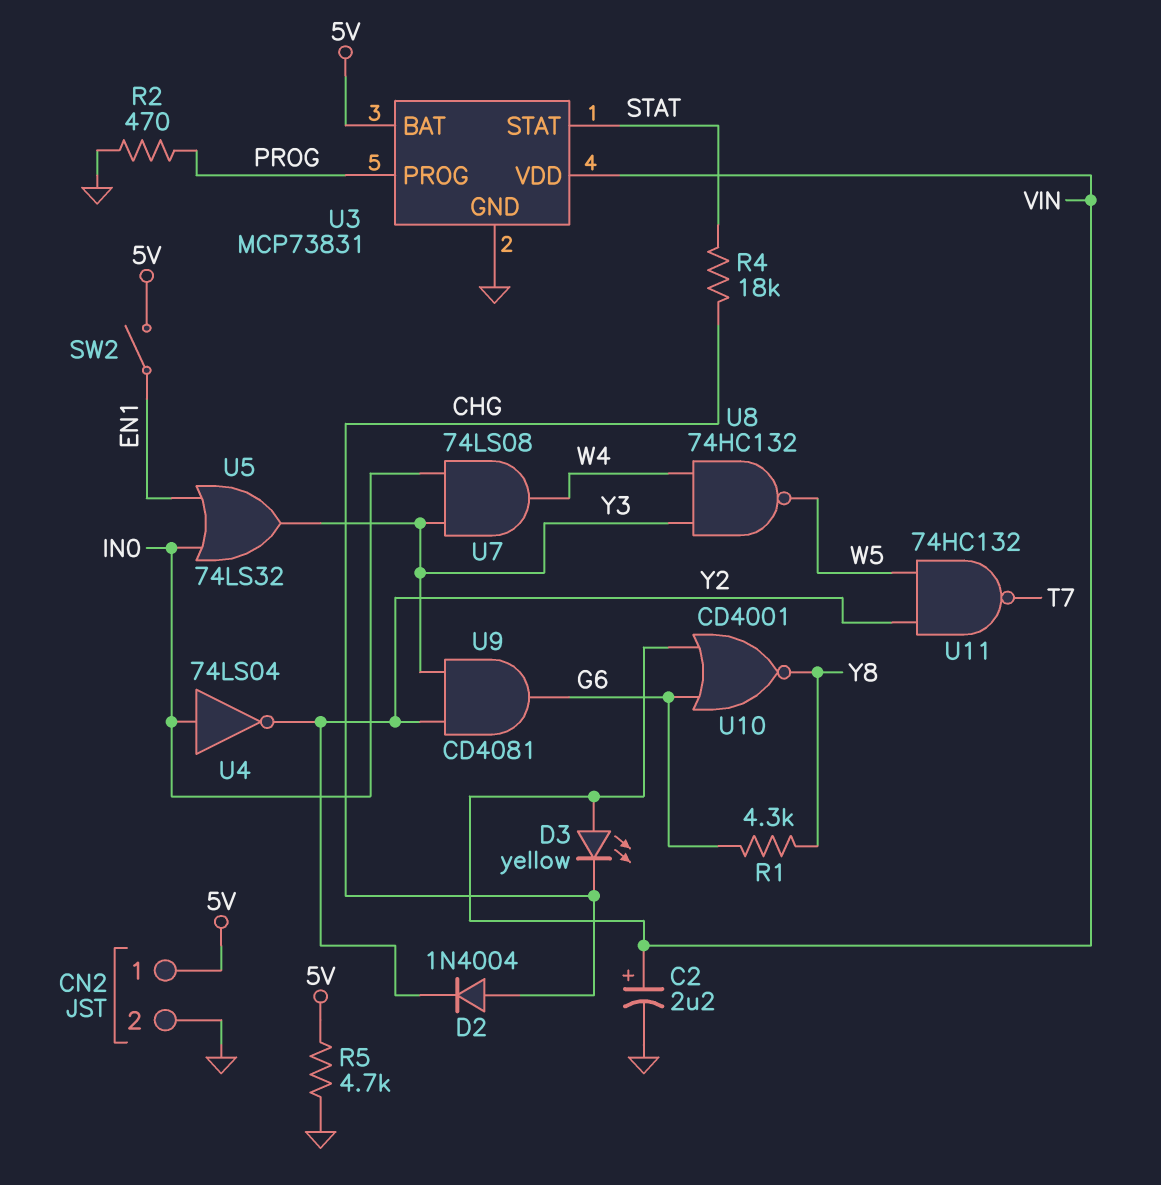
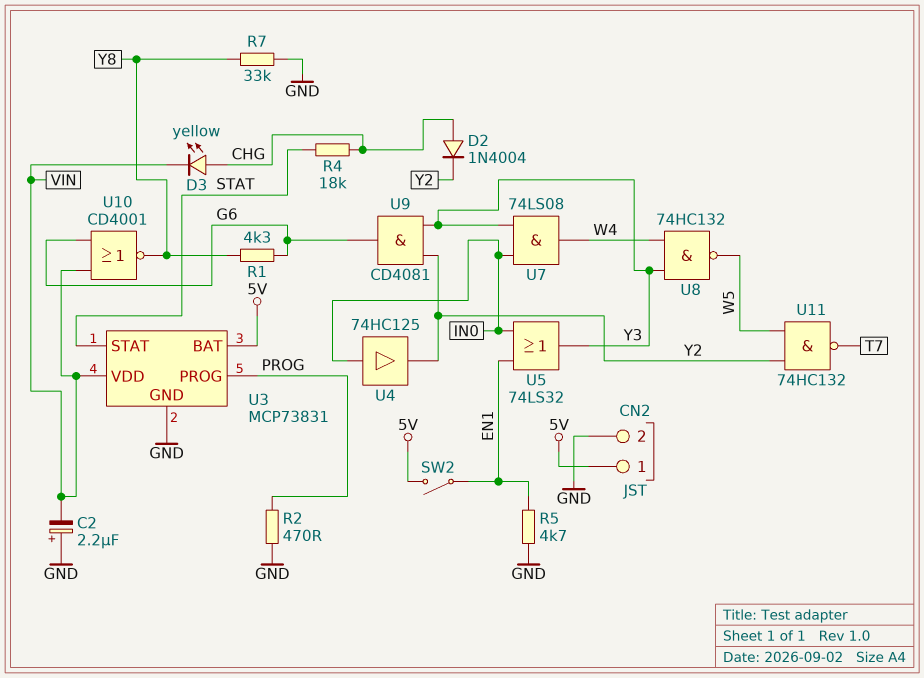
C2: 2.2uF (plus VIN, minus GND) -> 2.2uF (plus GND, minus VIN)
D3: LED yellow (A VIN, K CHG) -> LED yellow (A CHG, K VIN)
R5: 4.7k (5V, GND) -> 4.7k (EN1, GND)
R7: none -> 33k (GND, Y8)
U4: NOT 74LS04 (in IN0, out Y2) -> buffer 74HC125 (in IN0, out Y2)

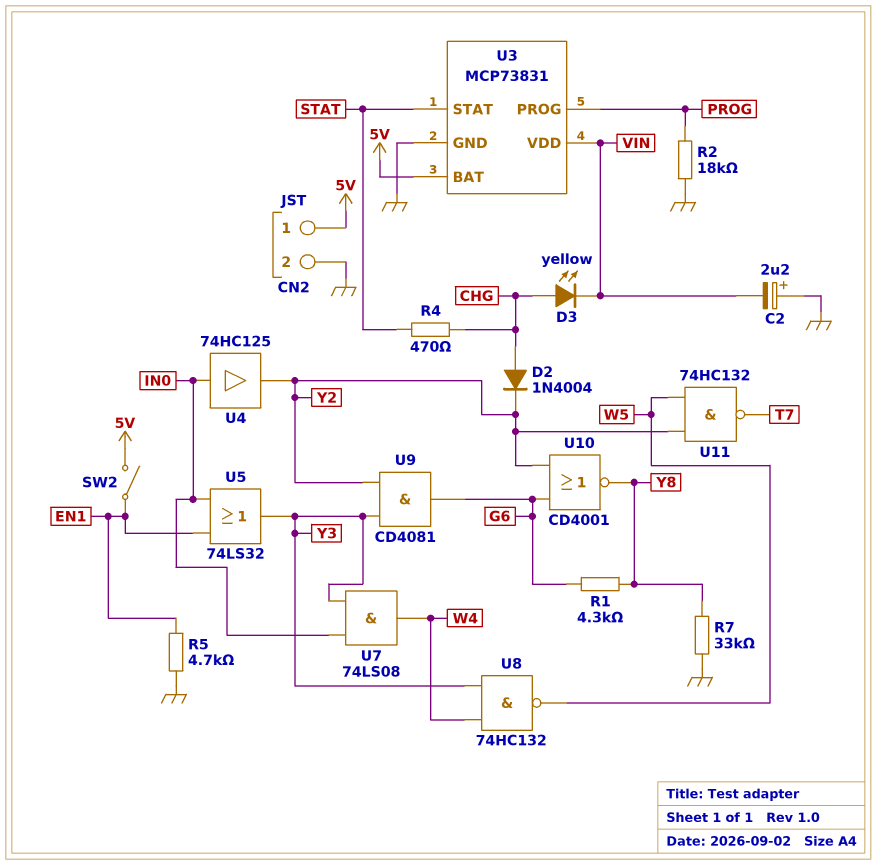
R2: 470 (GND, PROG) -> 18k (GND, PROG)
R4: 18k (CHG, STAT) -> 470 (CHG, STAT)
U10: NOR CD4001 (in G6, in VIN, out Y8) -> NOR CD4001 (in G6, in Y2, out Y8)

